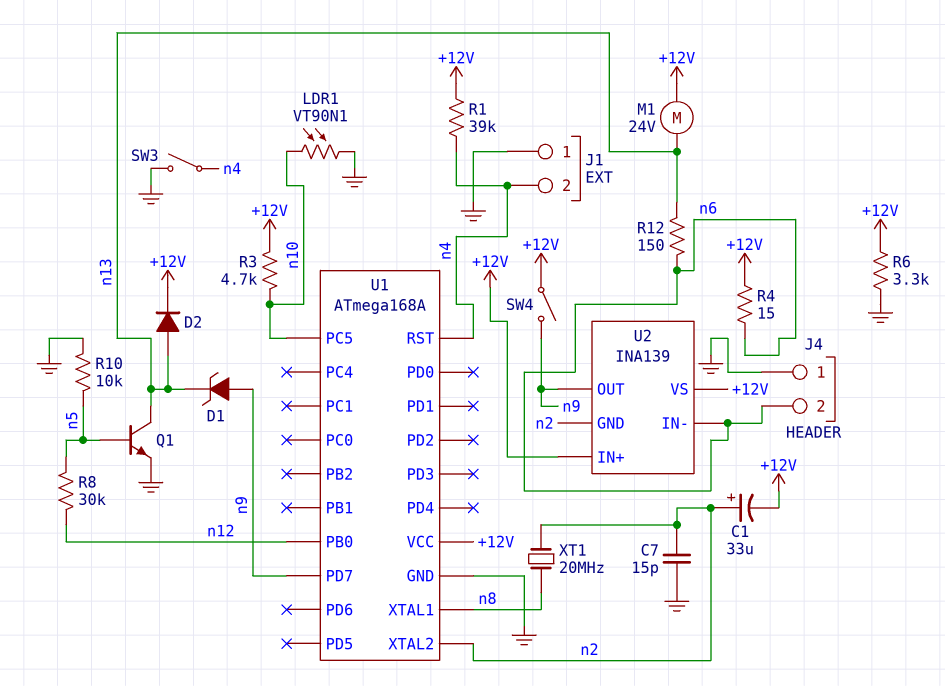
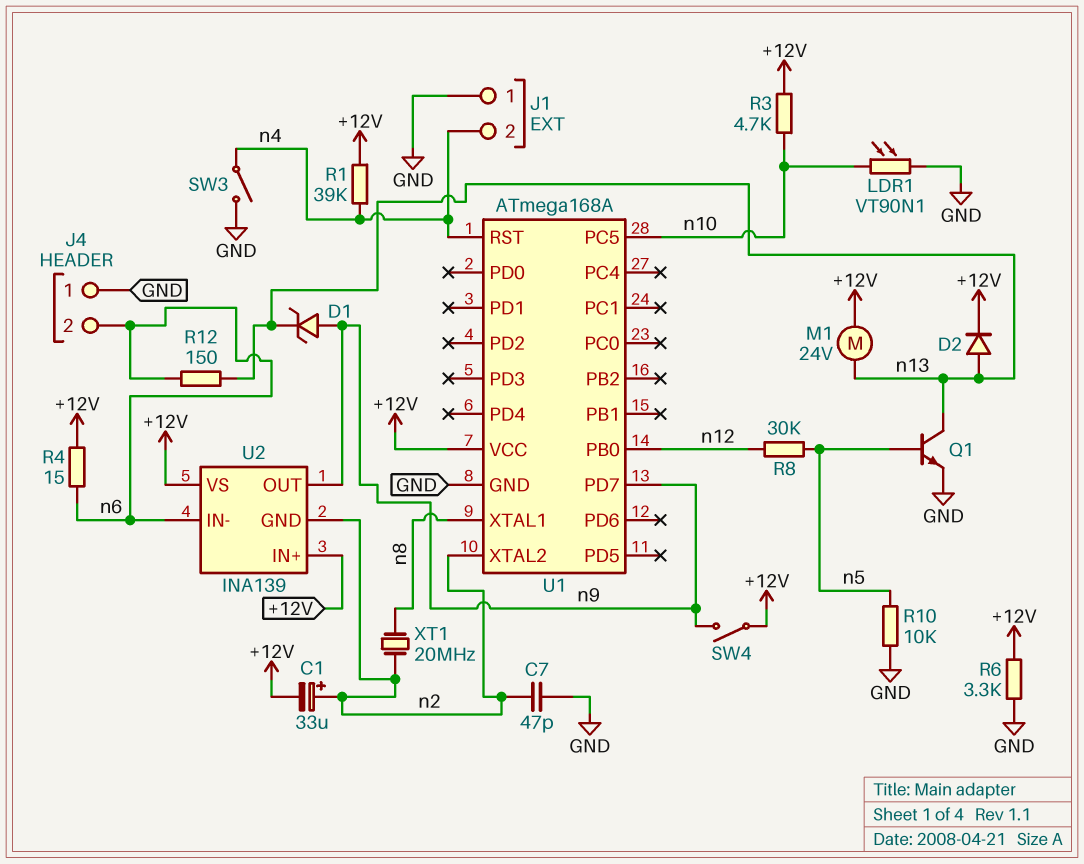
C7: 15pF (GND, n2) -> 47pF (GND, n2)

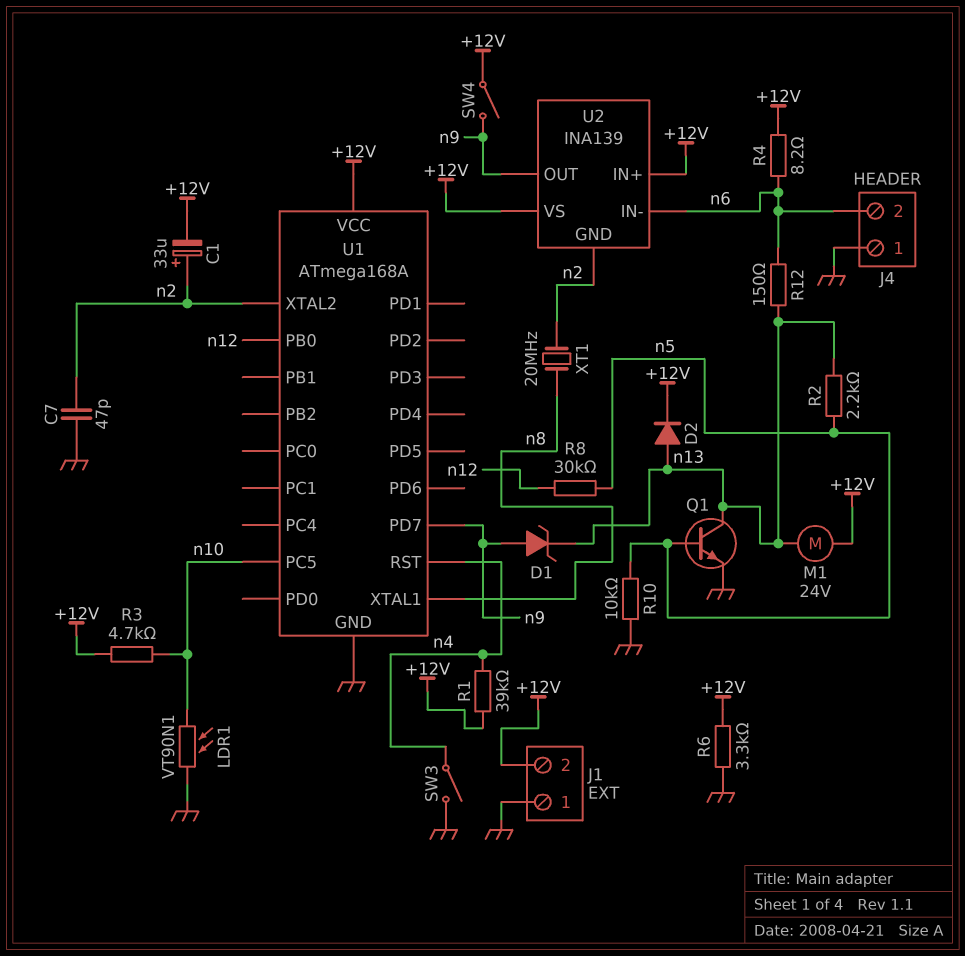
J1 pin 2: n4 -> +12V
R2: none -> 2.2k (n5, n13)
R4: 15 (+12V, n6) -> 8.2 (+12V, n6)

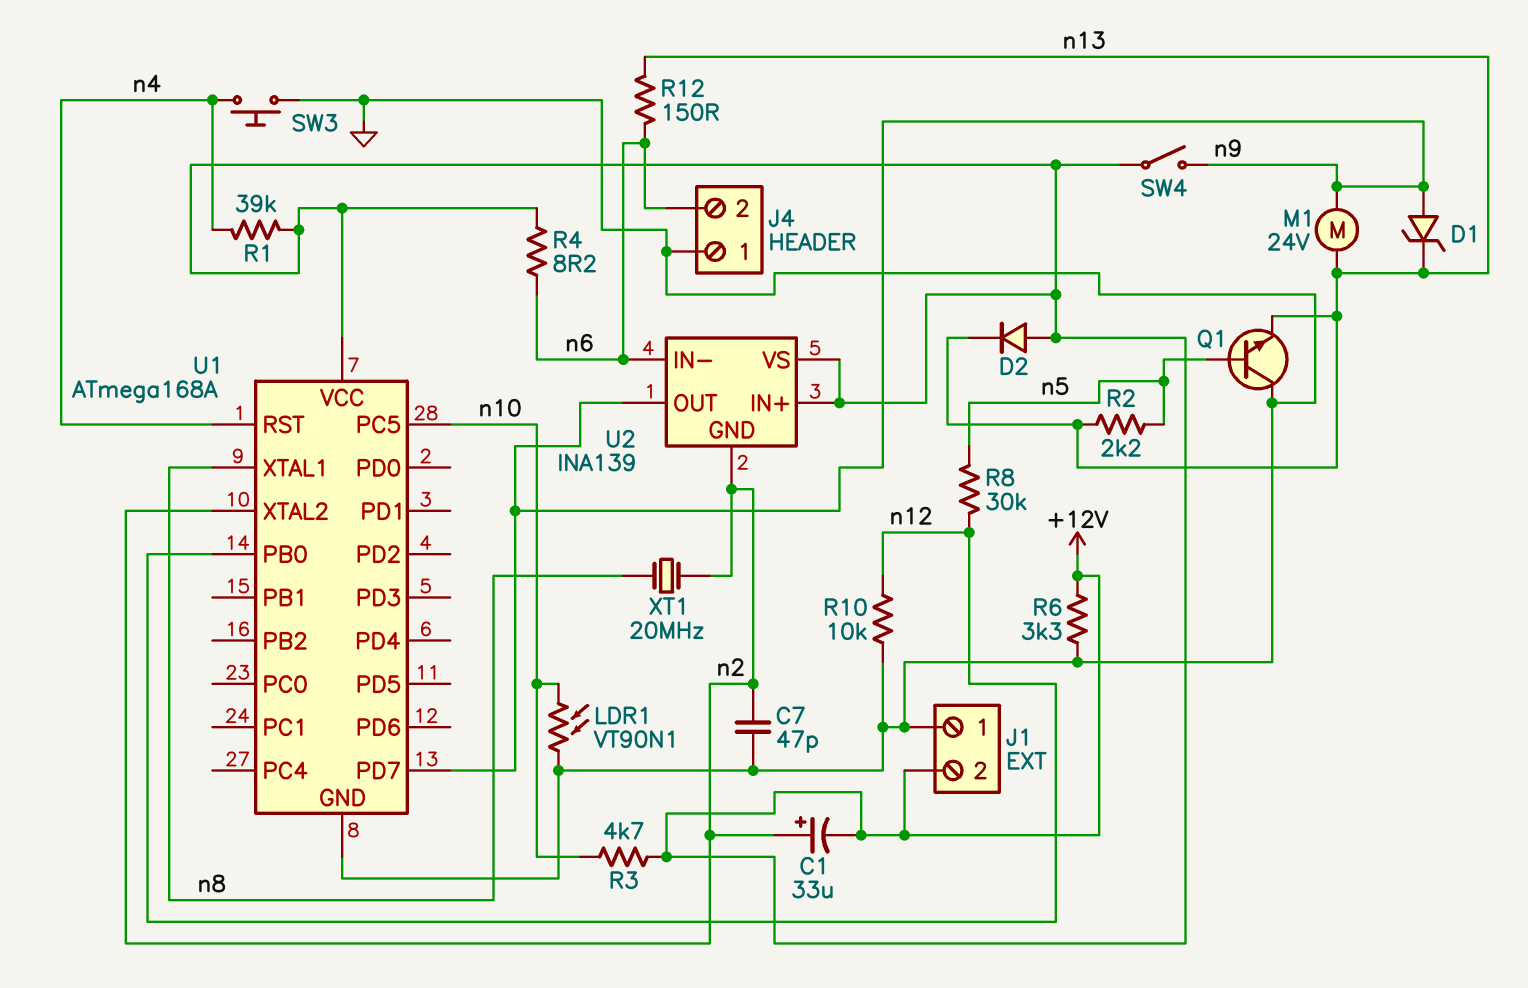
D2: diode (A n13, K +12V) -> diode (A +12V, K n13)
M1: motor 24V (+12V, n13) -> motor 24V (n9, n13)
Q1: NPN (B n5, C n13, E GND) -> NPN (B n5, C GND, E n13)
R10: 10k (GND, n5) -> 10k (GND, n12)
SW3: switch (GND, n4) -> button (GND, n4)

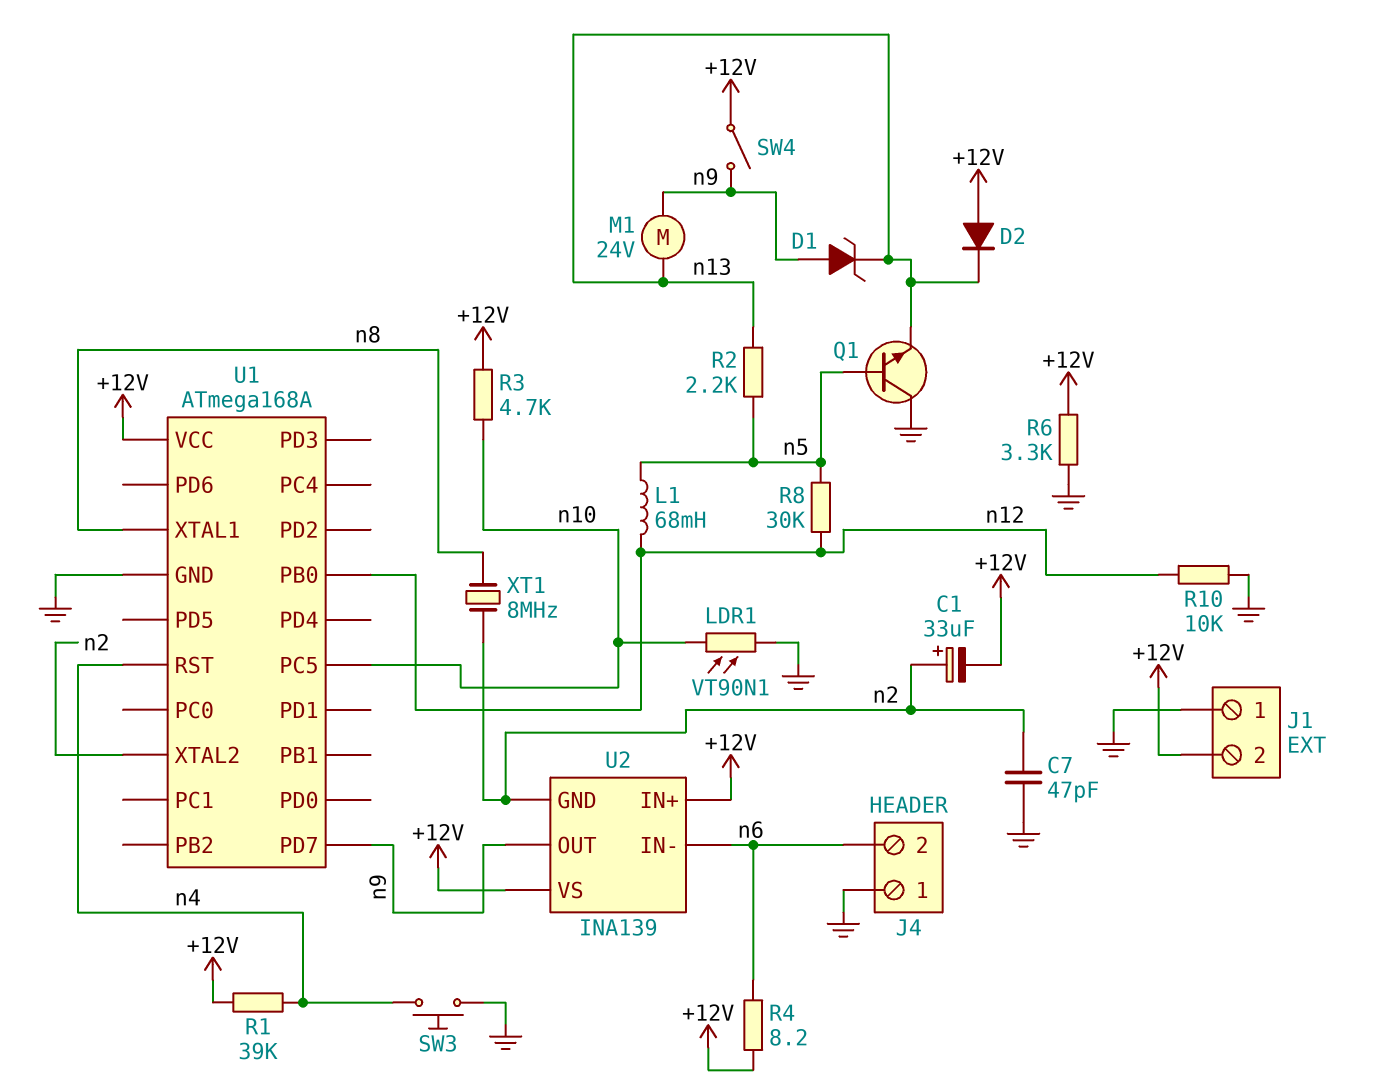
L1: none -> 68mH (n5, n12)
R12: 150 (n6, n13) -> none
XT1: 20MHz (n2, n8) -> 8MHz (n2, n8)

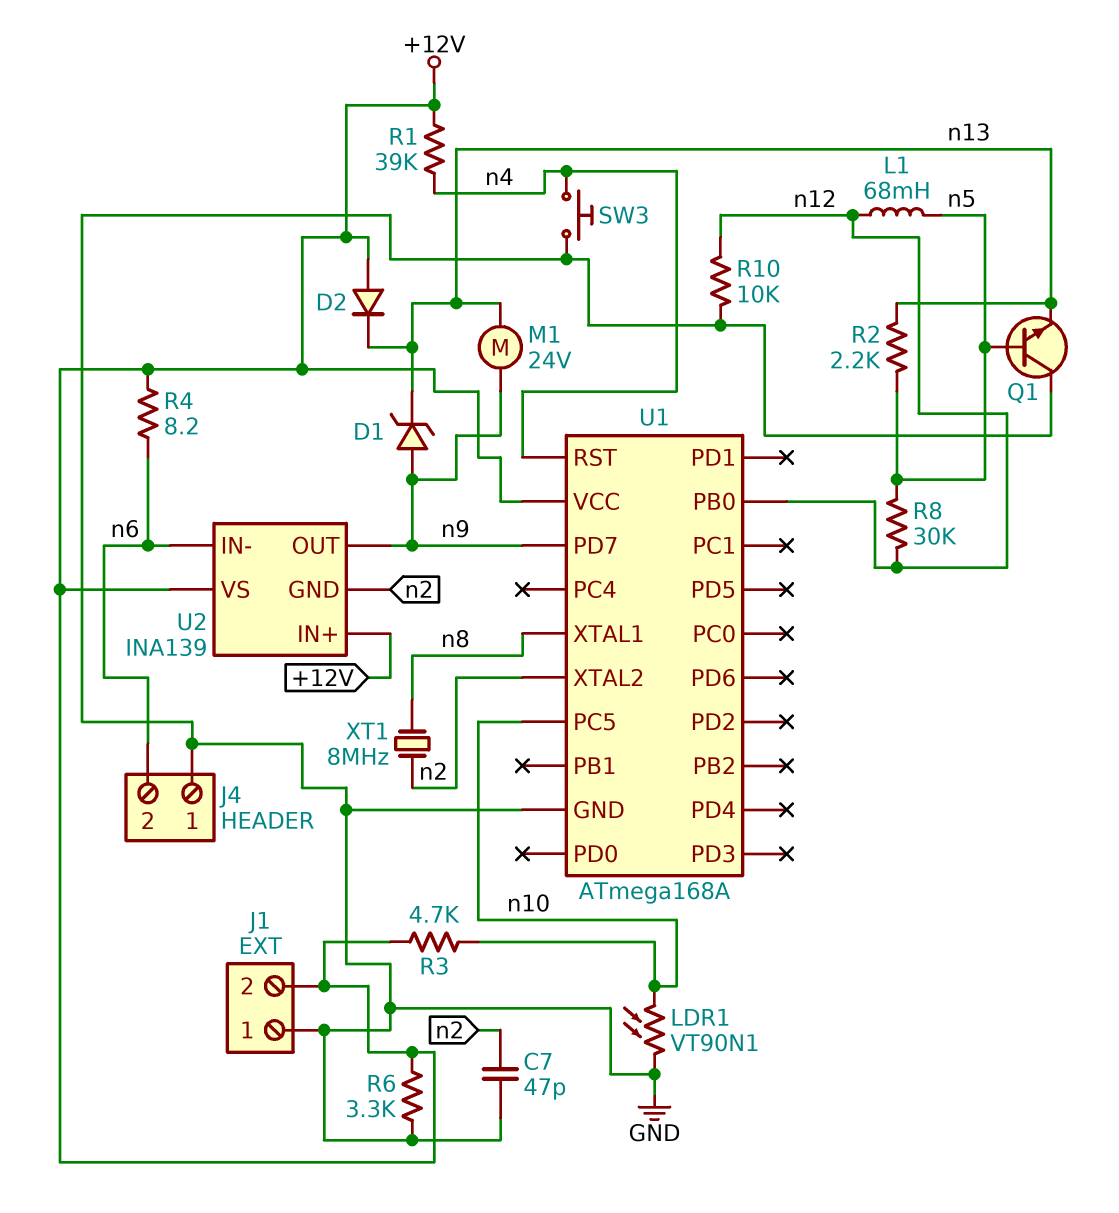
C1: 33uF (plus n2, minus +12V) -> none
SW4: switch (+12V, n9) -> none

